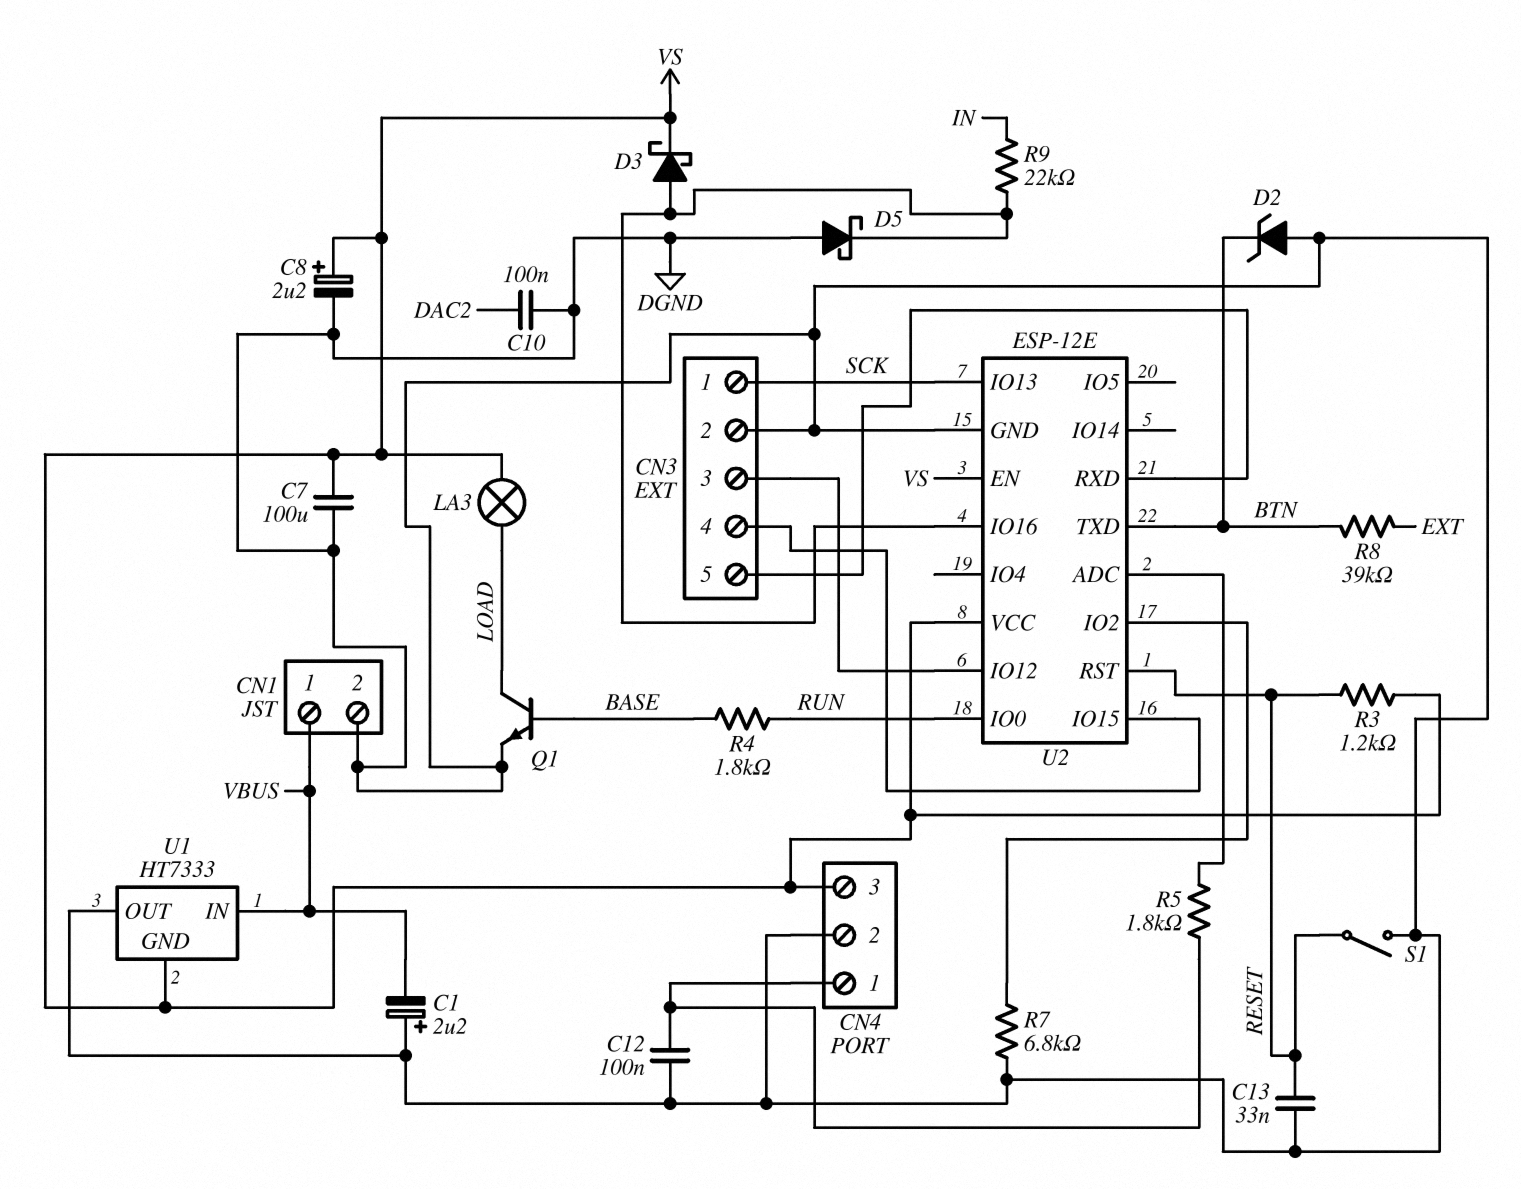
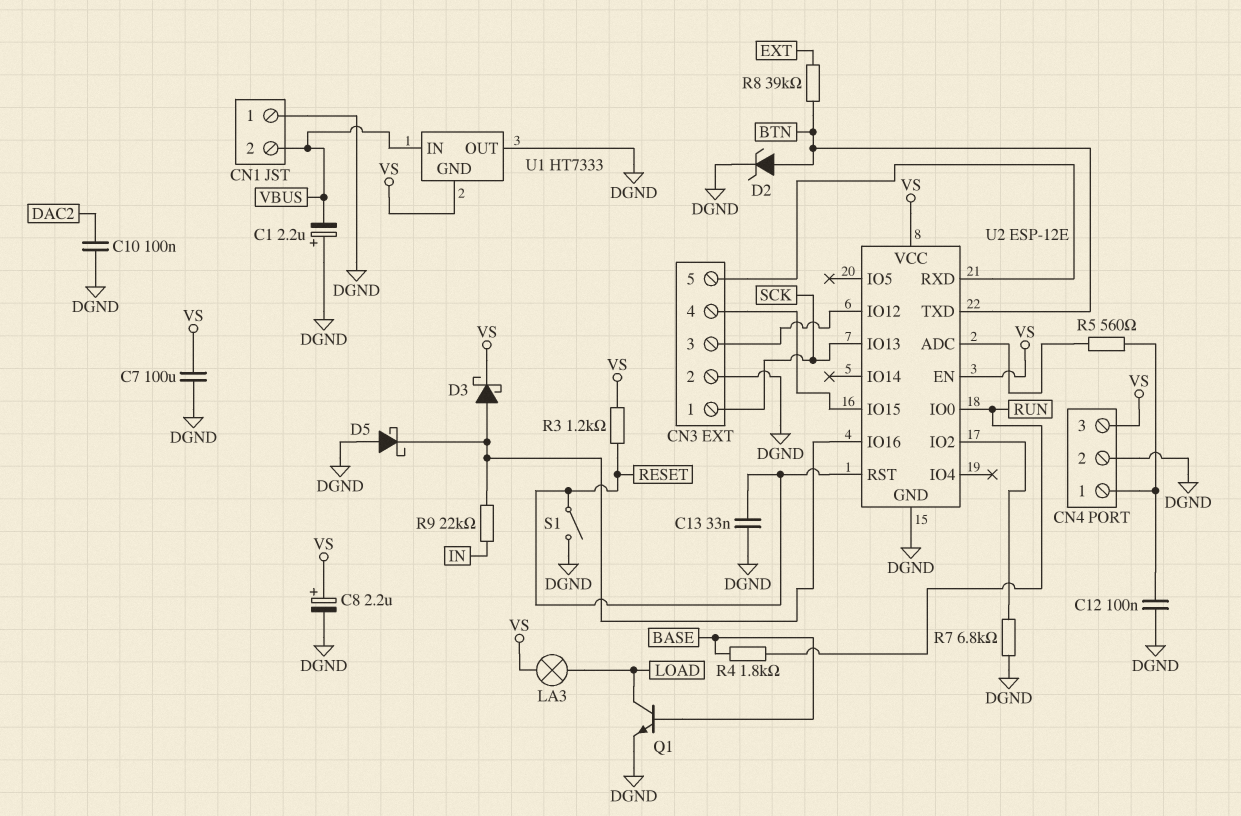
CN1 pin 1: VBUS -> DGND
CN1 pin 2: DGND -> VBUS
D2: zener (A DGND, K BTN) -> zener (A BTN, K DGND)
R5: 1.8k (CN4/1, U2/ADC) -> 560 (CN4/1, U2/ADC)

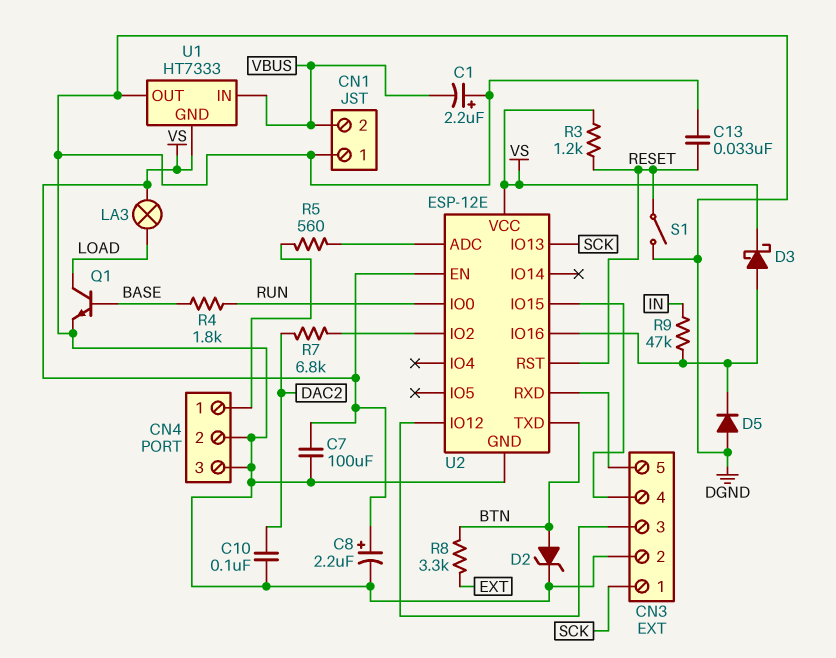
C12: 100nF (CN4/1, DGND) -> none
CN4 pin 3: VS -> DGND
D5: schottky (A DGND, K U2/IO16) -> diode (A DGND, K U2/IO16)
R7: 6.8k (DGND, U2/IO2) -> 6.8k (DAC2, U2/IO2)
R8: 39k (BTN, EXT) -> 3.3k (BTN, EXT)
R9: 22k (IN, U2/IO16) -> 47k (IN, U2/IO16)

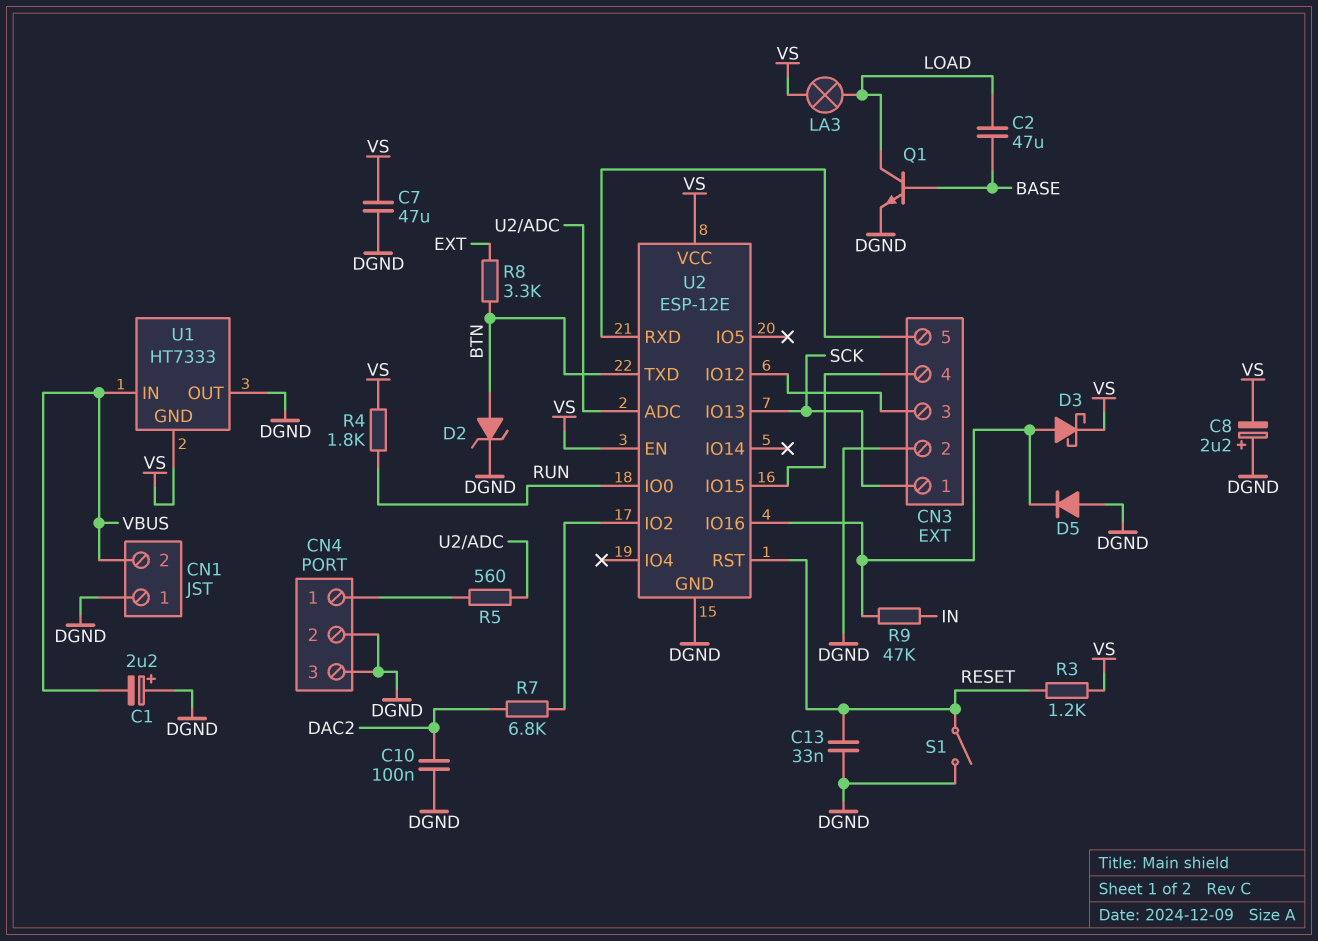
C2: none -> 47uF (BASE, LOAD)
C7: 100uF (DGND, VS) -> 47uF (DGND, VS)
C8: 2.2uF (plus VS, minus DGND) -> 2.2uF (plus DGND, minus VS)
R4: 1.8k (BASE, RUN) -> 1.8k (RUN, VS)

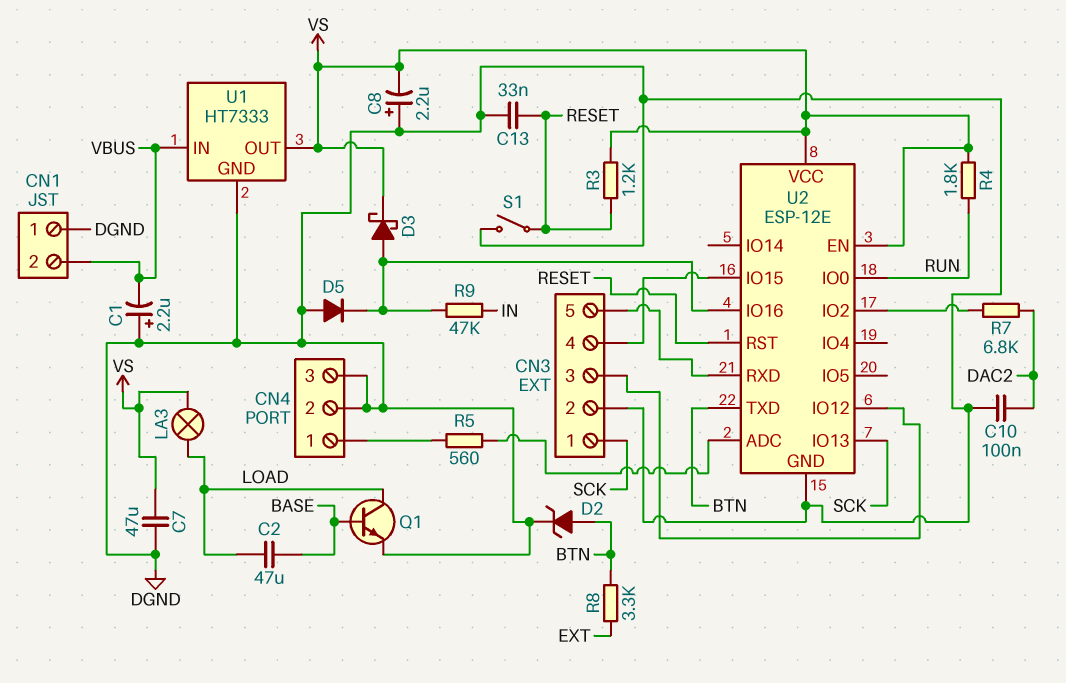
U1 pin GND: VS -> DGND
U1 pin OUT: DGND -> VS

